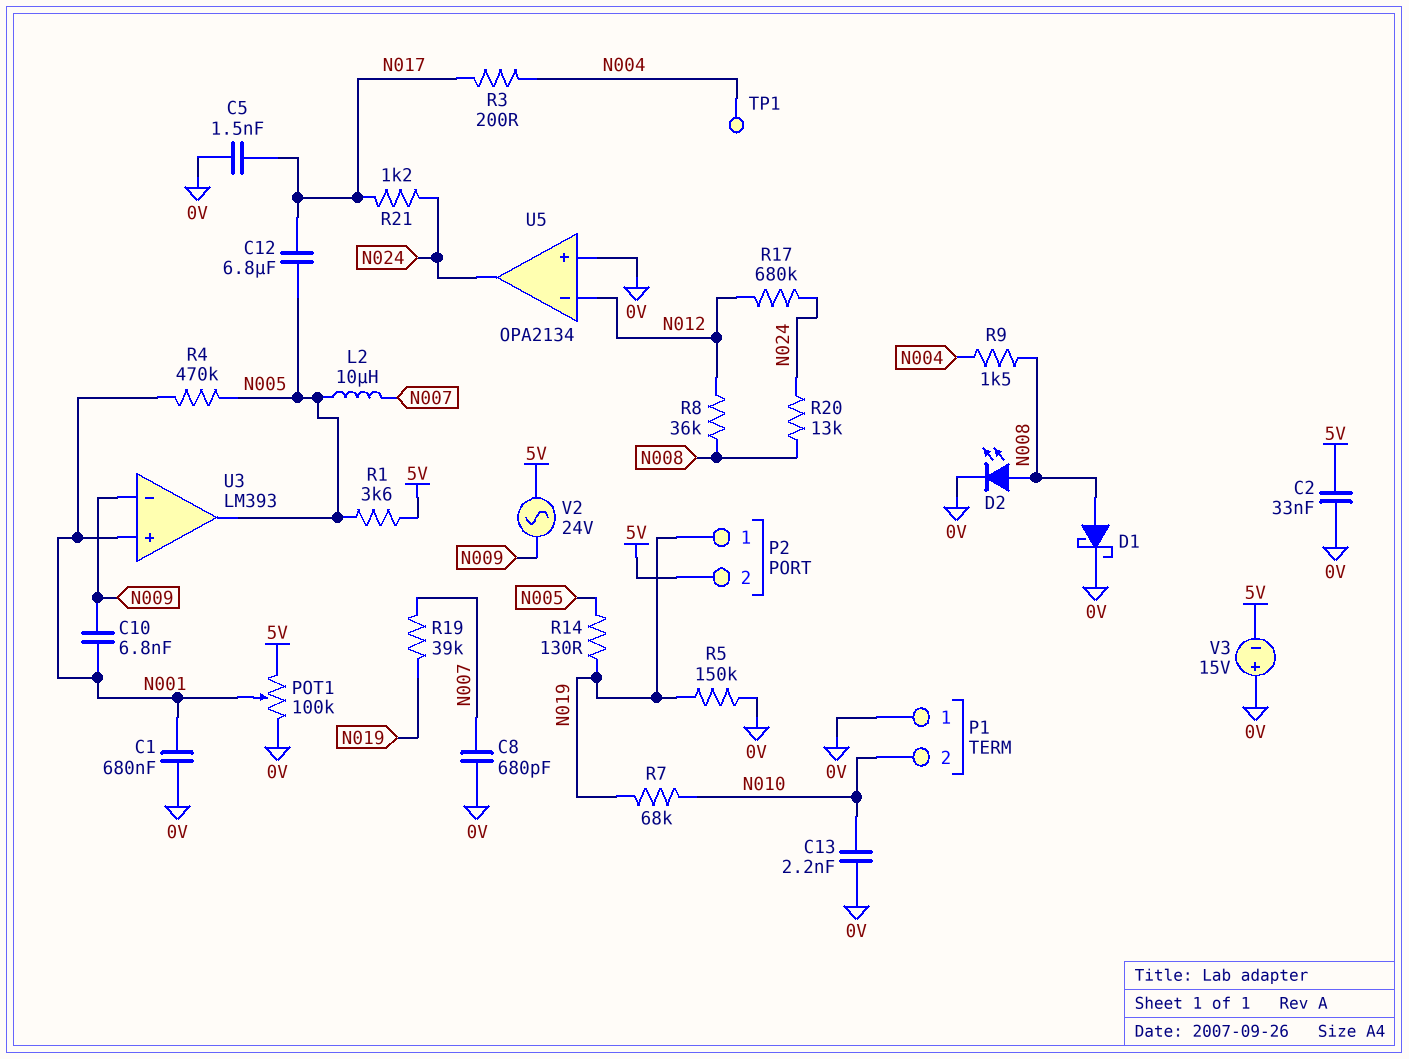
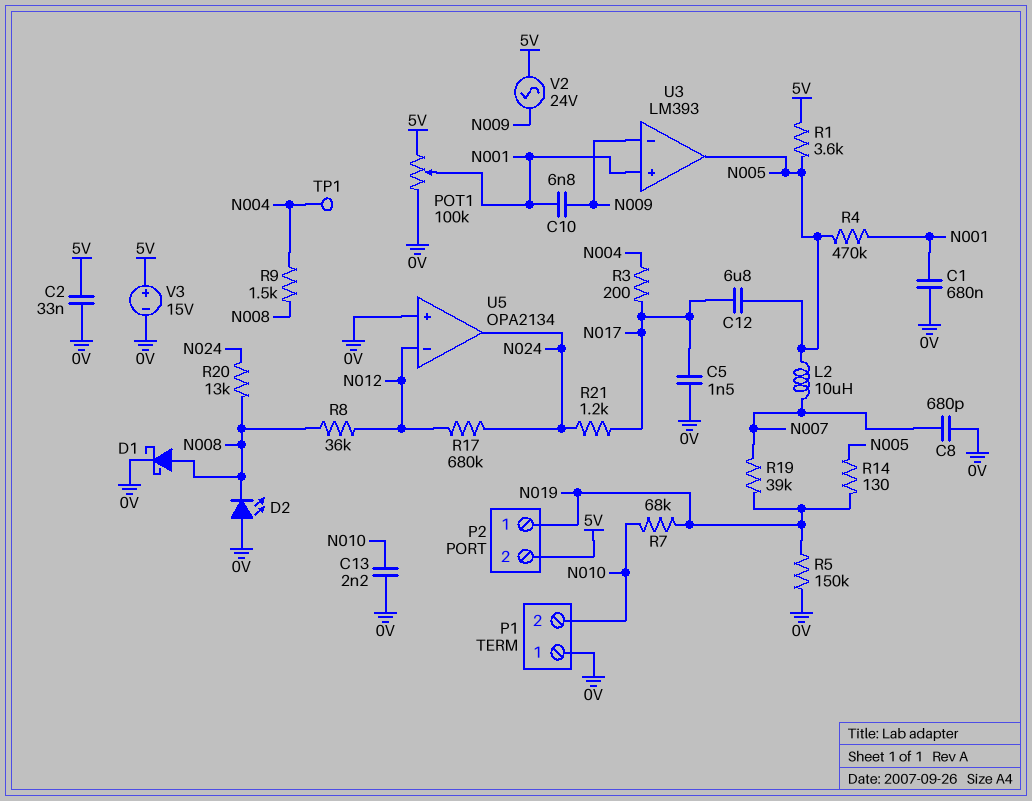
D2: LED (A N008, K 0V) -> LED (A 0V, K N008)
V3: 15V (plus 0V, minus 5V) -> 15V (plus 5V, minus 0V)

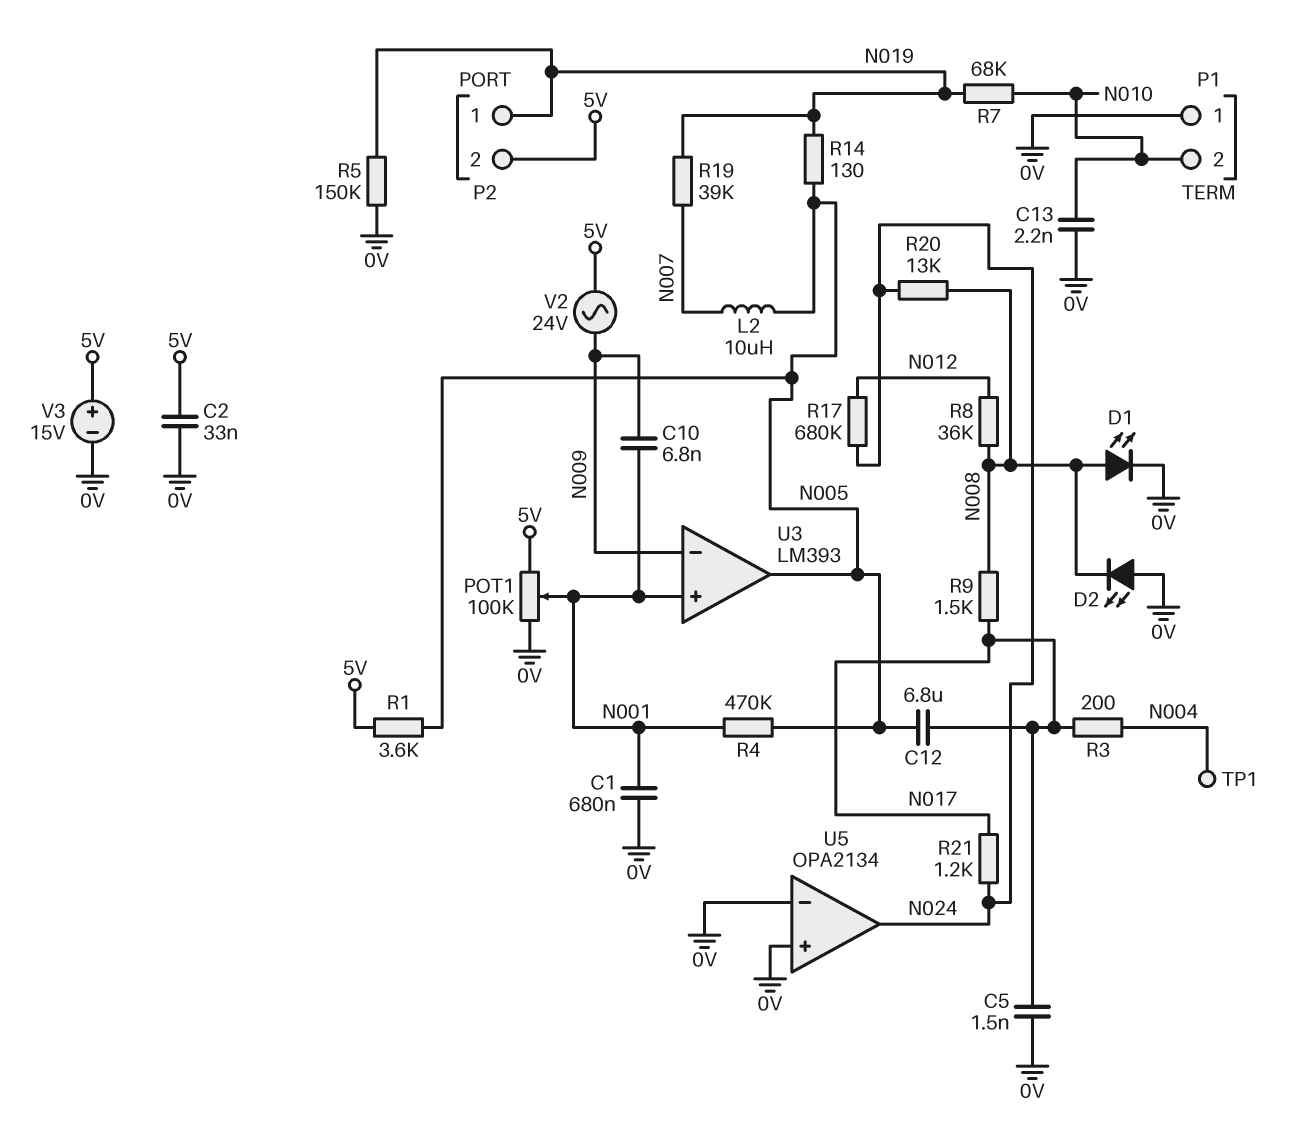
C8: 680pF (0V, N007) -> none
D1: schottky (A N008, K 0V) -> LED (A N008, K 0V)
R9: 1.5k (N004, N008) -> 1.5k (N008, N017)
U5 pin in-: N012 -> 0V

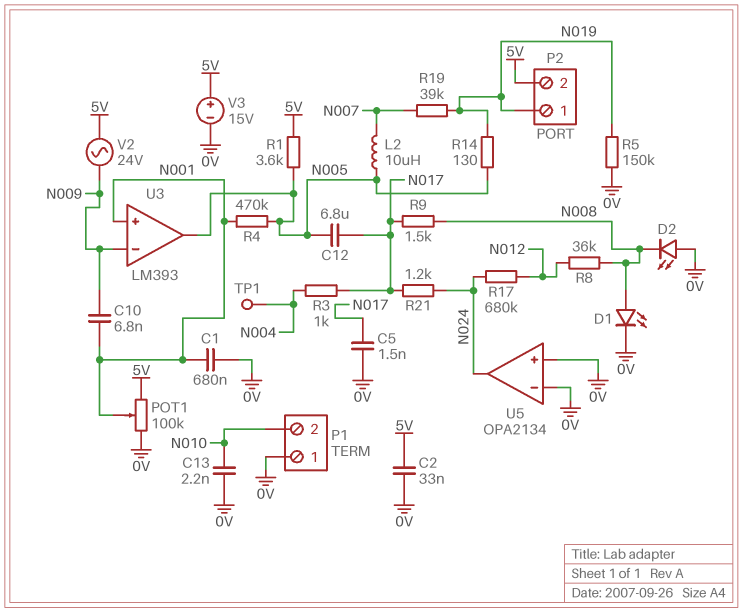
R3: 200 (N004, N017) -> 1k (N004, N017)
R7: 68k (N010, N019) -> none
R20: 13k (N008, N024) -> none

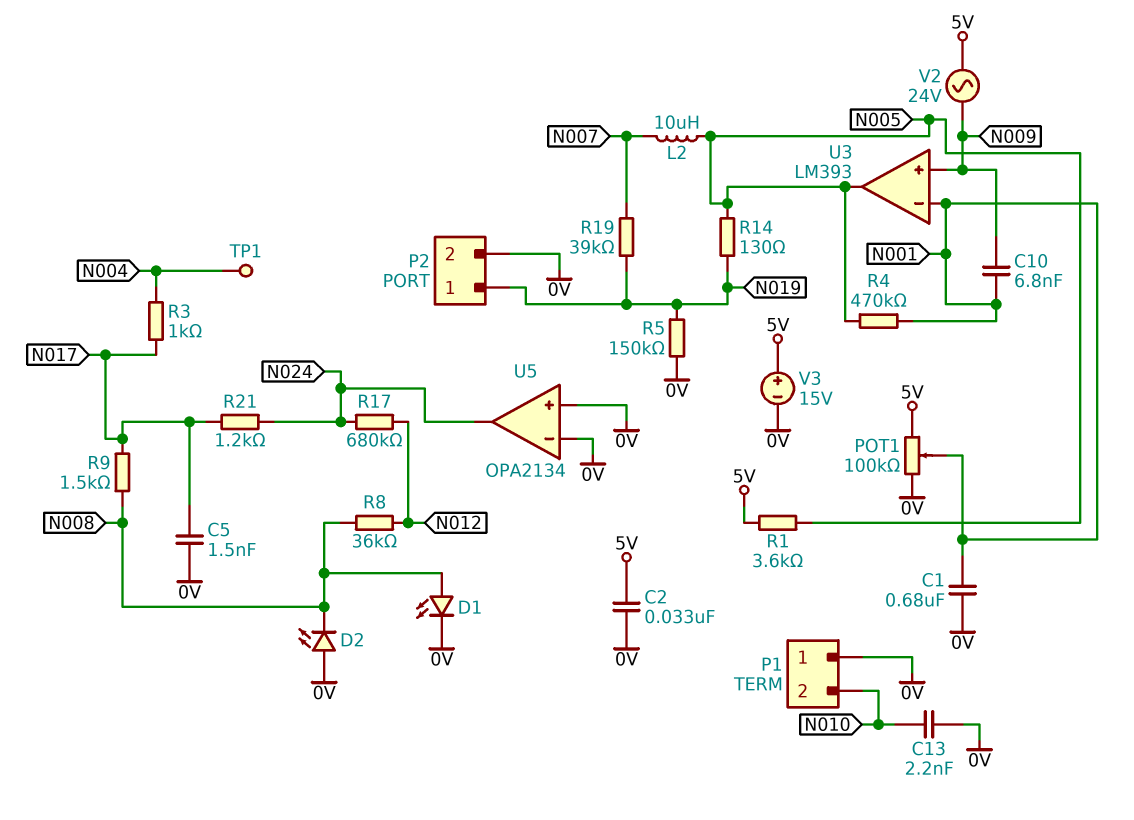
C12: 6.8uF (N005, N017) -> none
P2 pin 2: 5V -> 0V
U3 pin in+: N001 -> N009
U3 pin in-: N009 -> N001

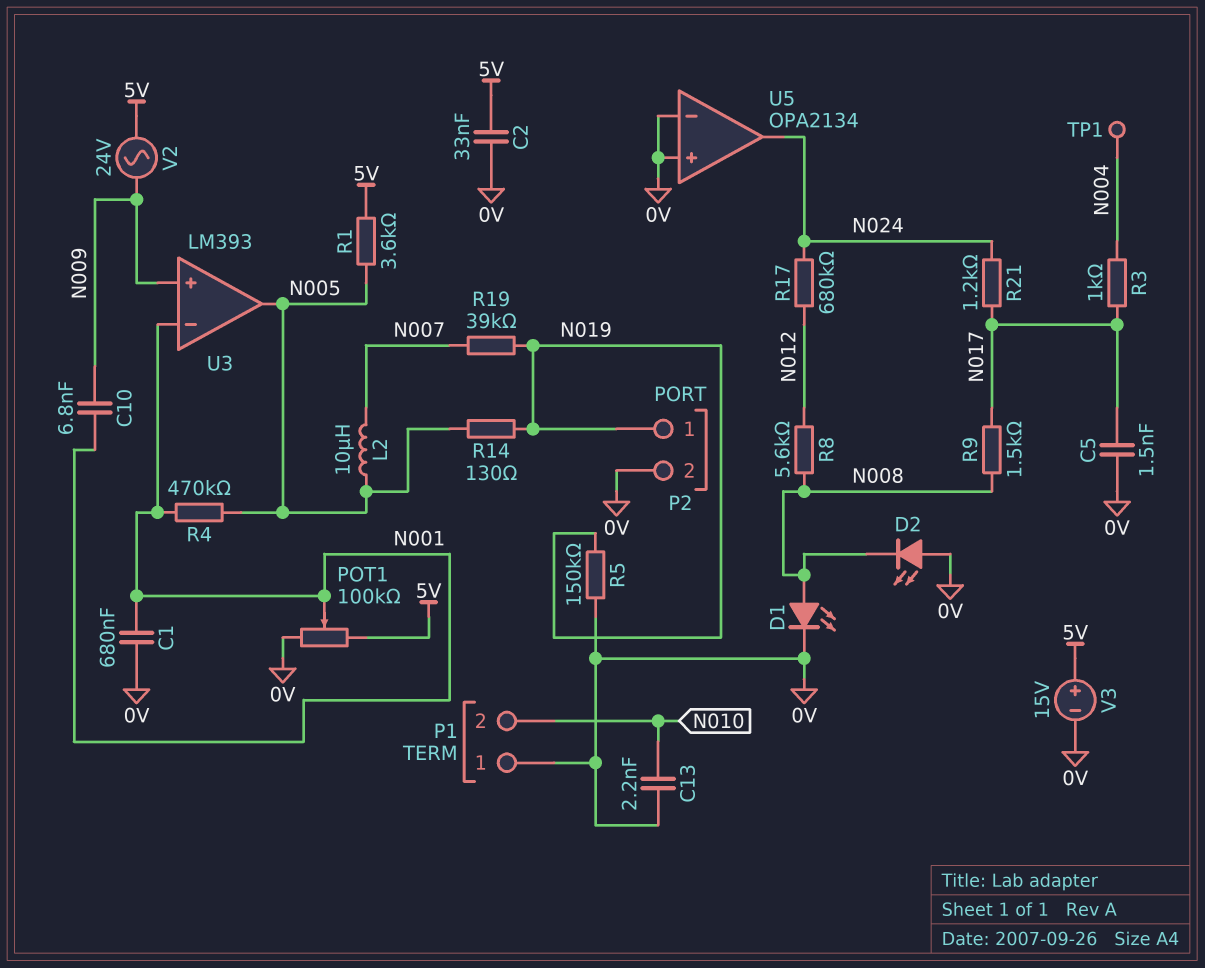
R8: 36k (N008, N012) -> 5.6k (N008, N012)

